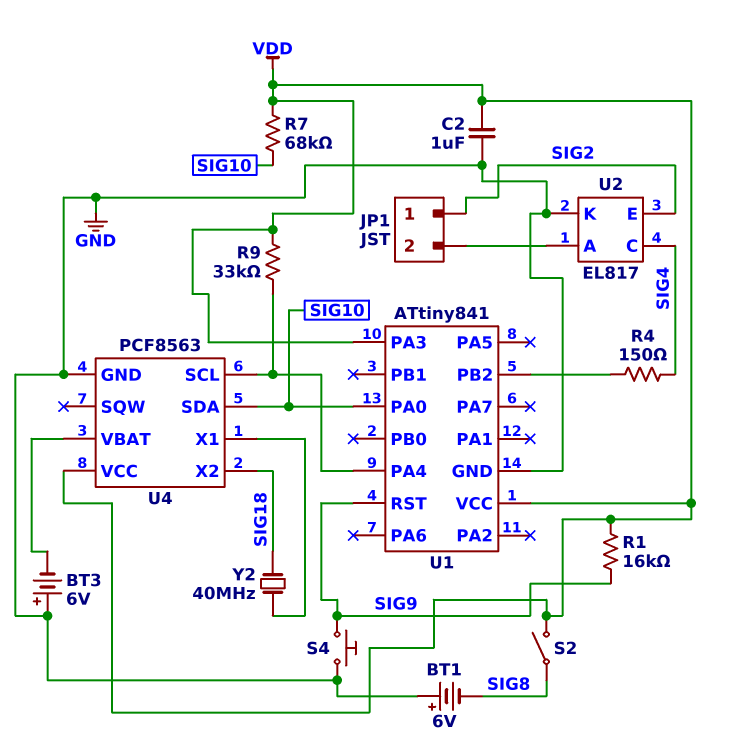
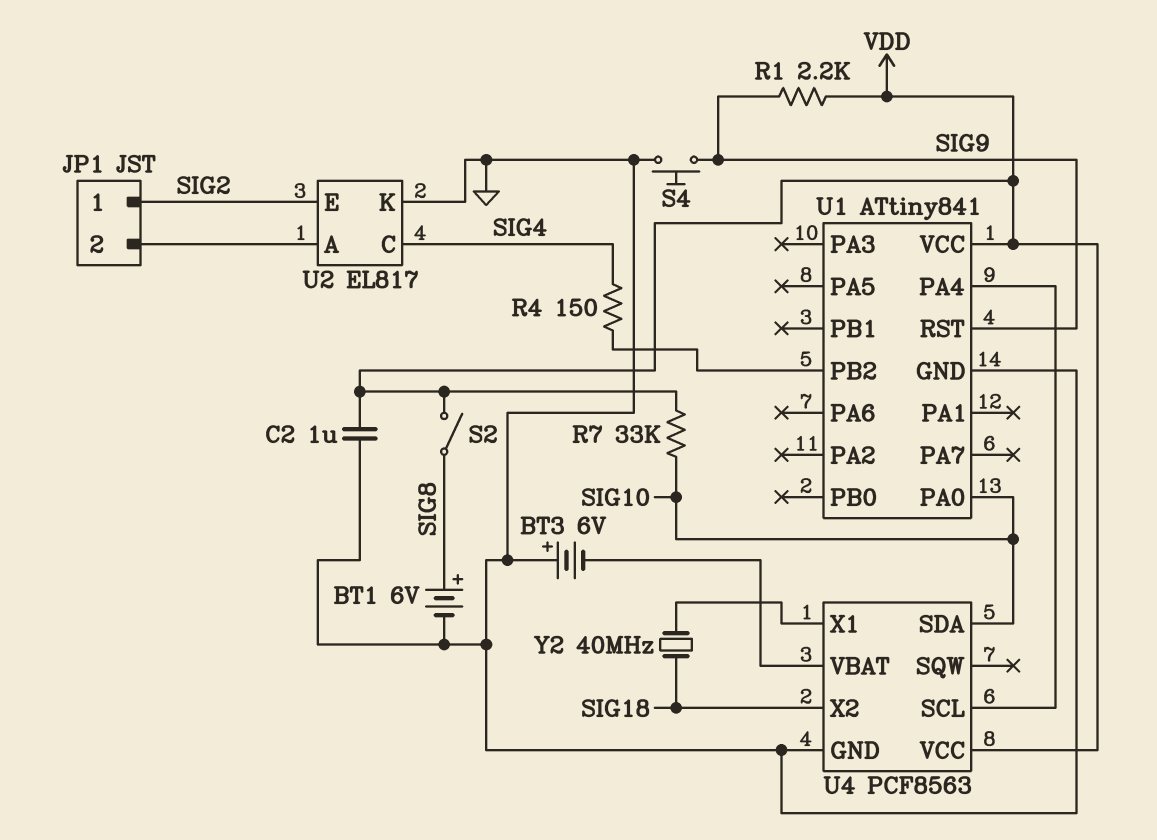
BT1: 6V (plus GND, minus SIG8) -> 6V (plus SIG8, minus GND)
R1: 16k (SIG9, VDD) -> 2.2k (SIG9, VDD)
R7: 68k (SIG10, VDD) -> 33k (SIG10, VDD)
R9: 33k (U1/PA4, VDD) -> none
U1 pin PA3: VDD -> none

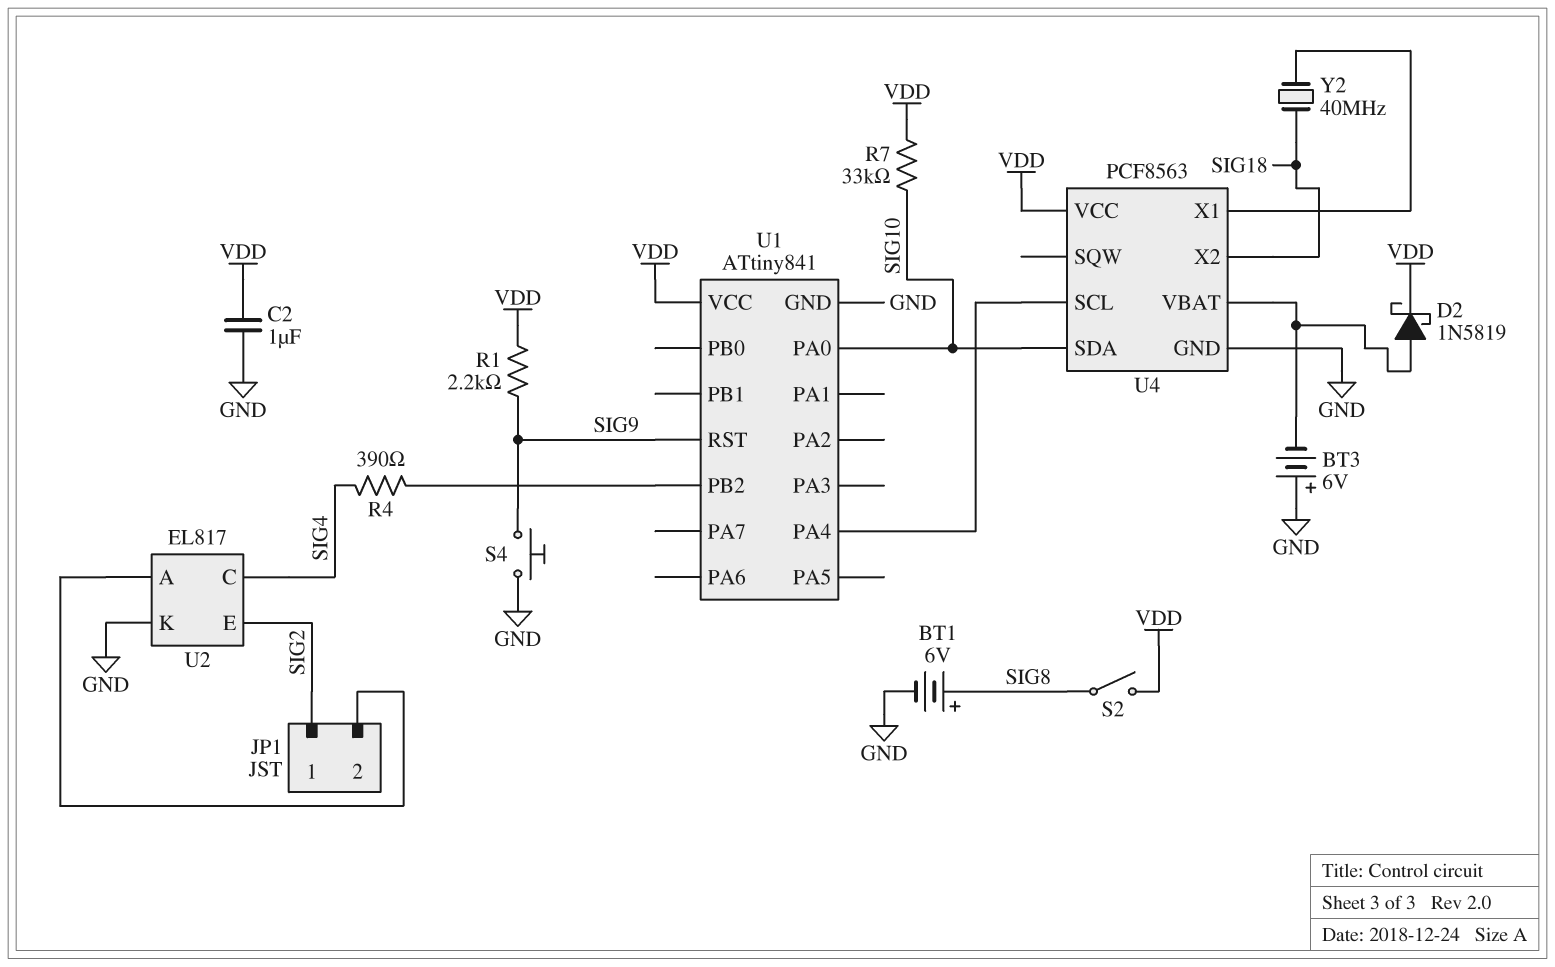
D2: none -> schottky 1N5819 (A U4/VBAT, K VDD)
R4: 150 (SIG4, U1/PB2) -> 390 (SIG4, U1/PB2)

